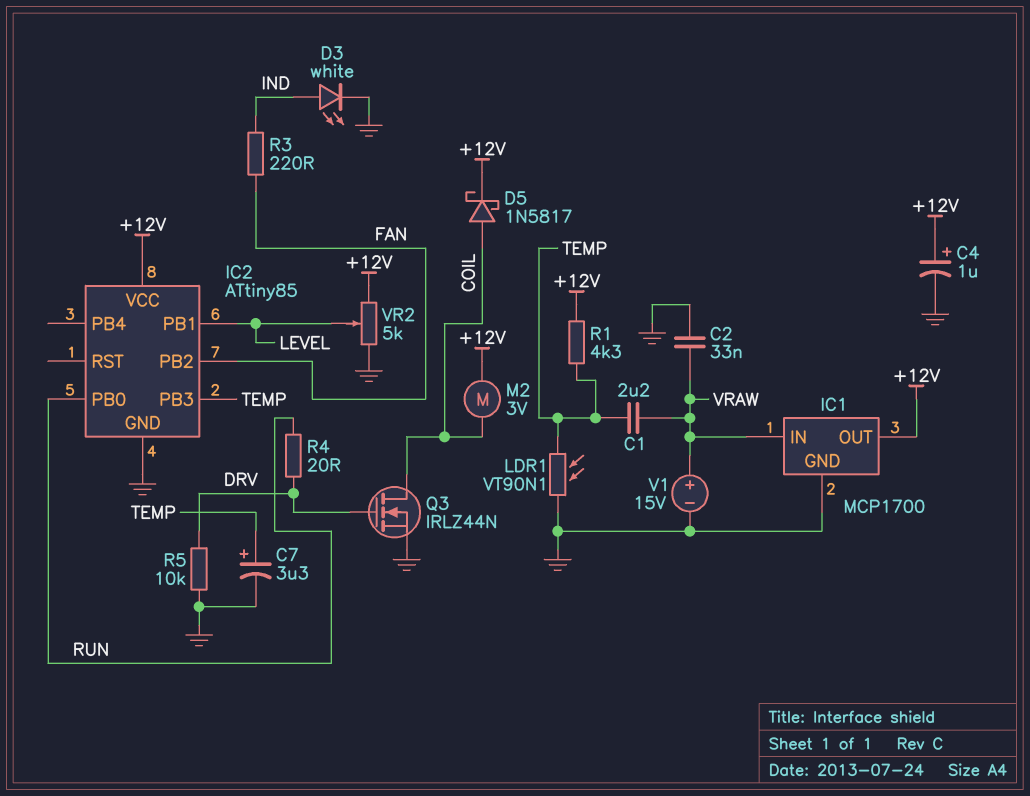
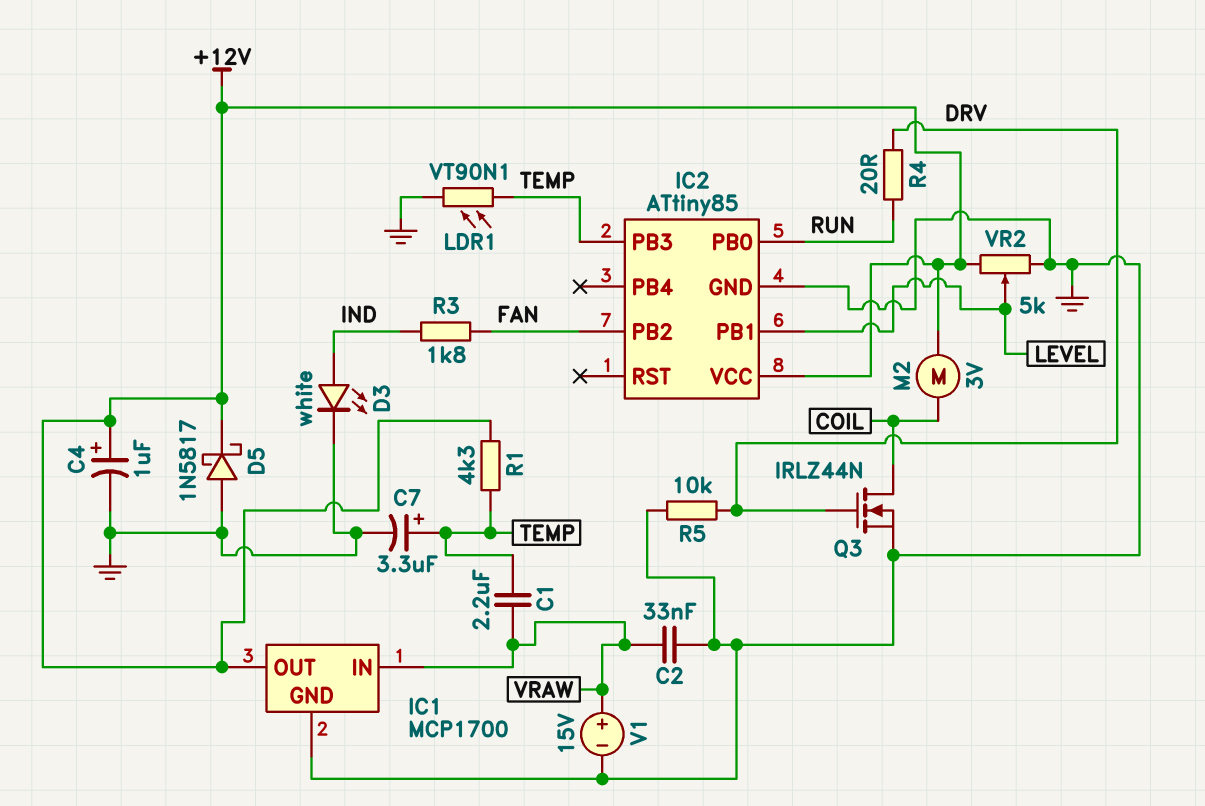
D5: schottky 1N5817 (A COIL, K +12V) -> schottky 1N5817 (A GND, K +12V)
R3: 220 (FAN, IND) -> 1.8k (FAN, IND)

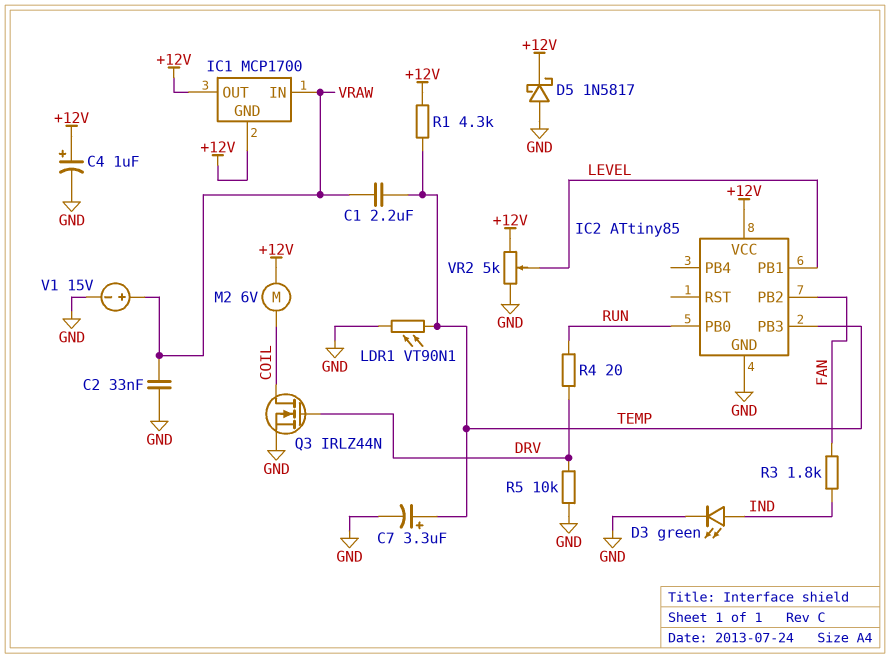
D3: LED white (A IND, K GND) -> LED green (A IND, K GND)
IC1 pin GND: GND -> +12V
M2: motor 3V (+12V, COIL) -> motor 6V (+12V, COIL)

